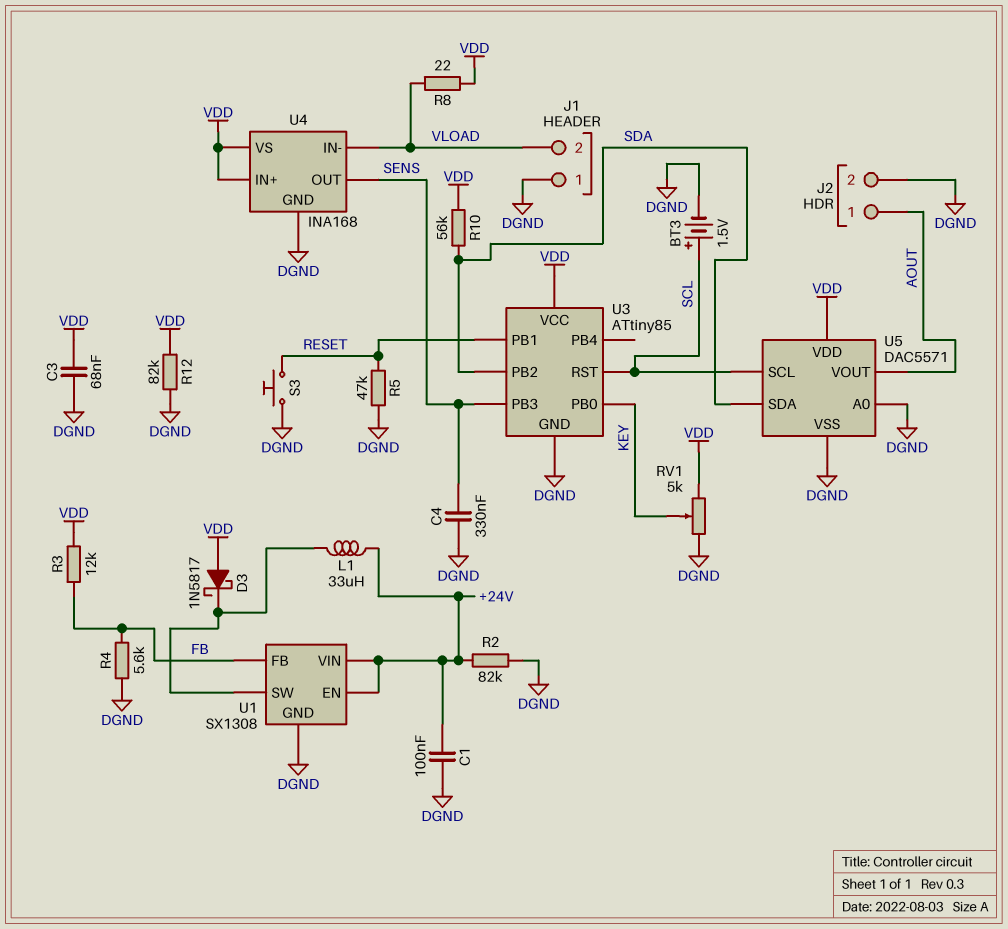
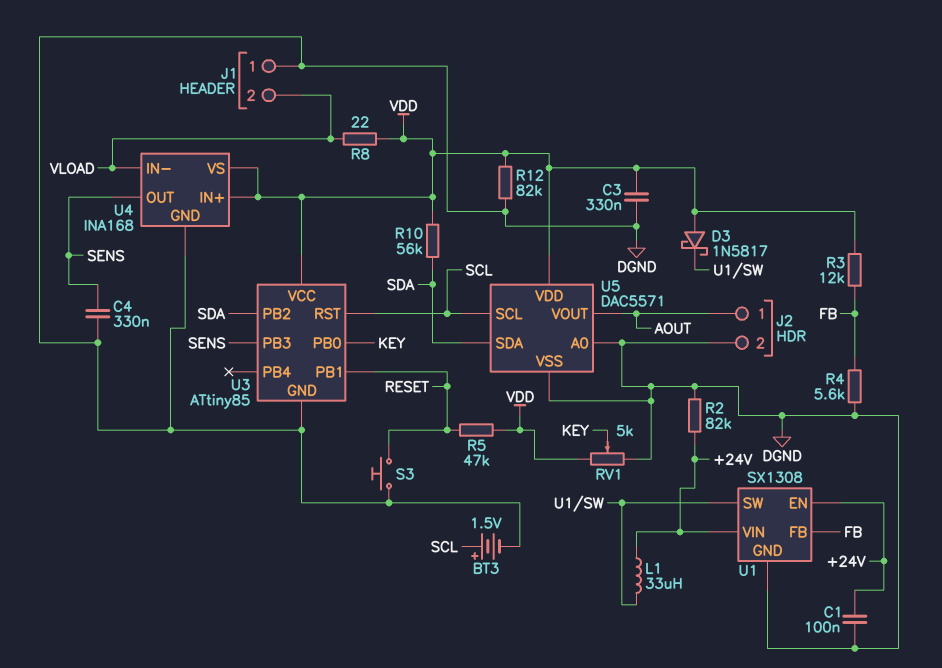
C3: 68nF (DGND, VDD) -> 330nF (DGND, VDD)
R5: 47k (DGND, RESET) -> 47k (RESET, VDD)

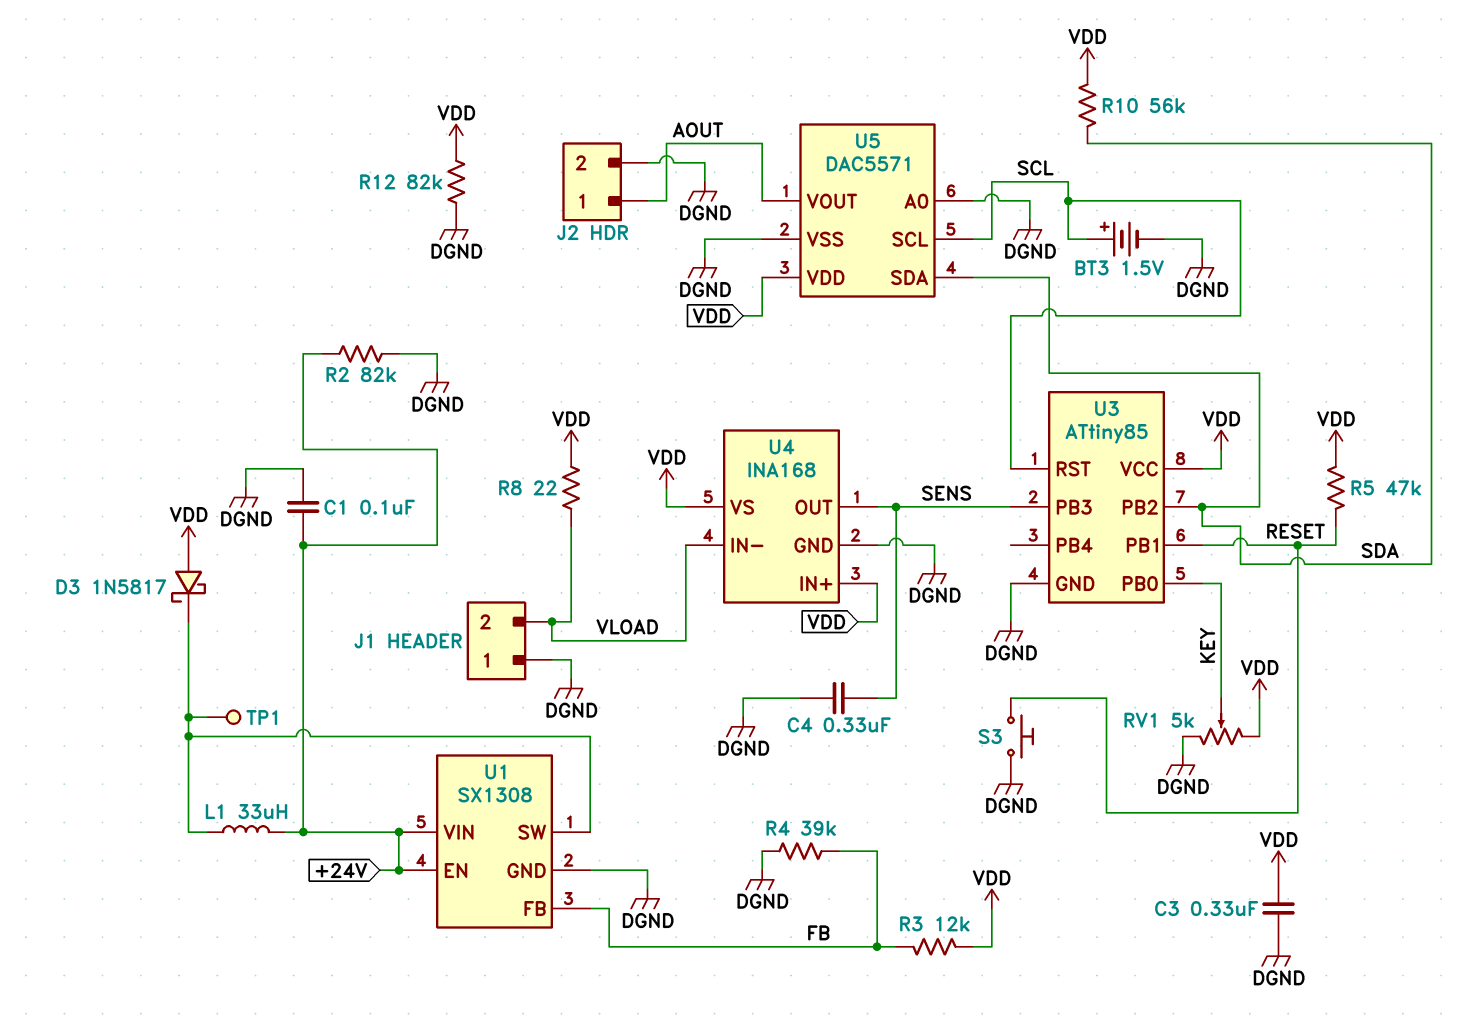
R4: 5.6k (DGND, FB) -> 39k (DGND, FB)
TP1: none -> test point (U1/SW)

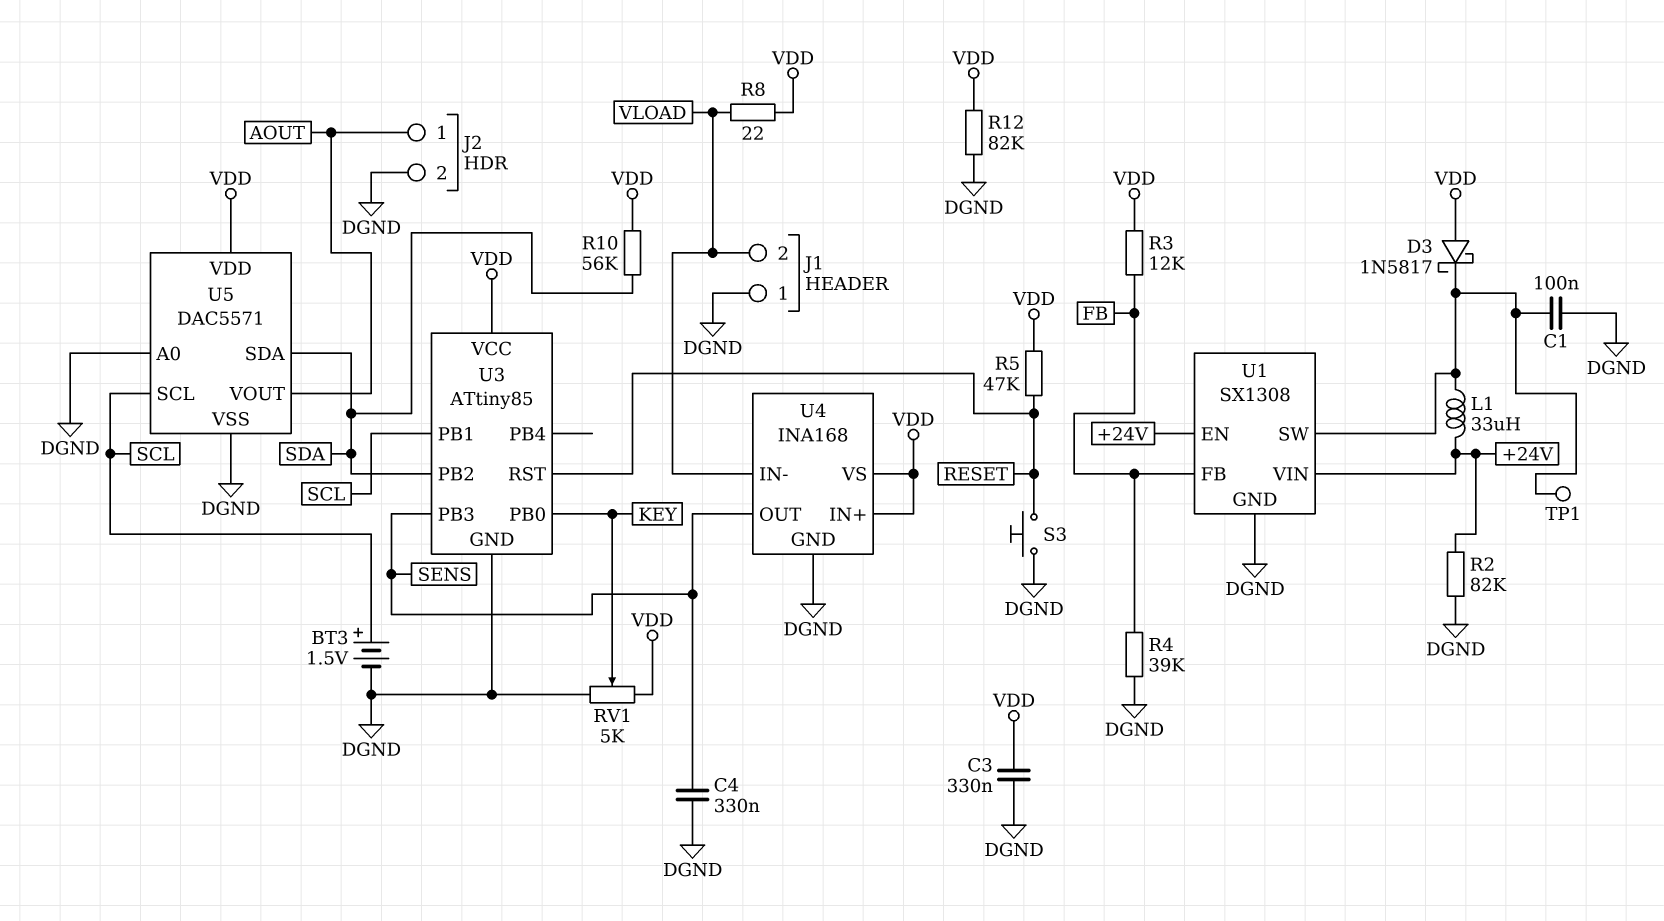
C1: 100nF (+24V, DGND) -> 100nF (DGND, U1/SW)
U3 pin PB1: RESET -> SCL
U3 pin RST: SCL -> RESET

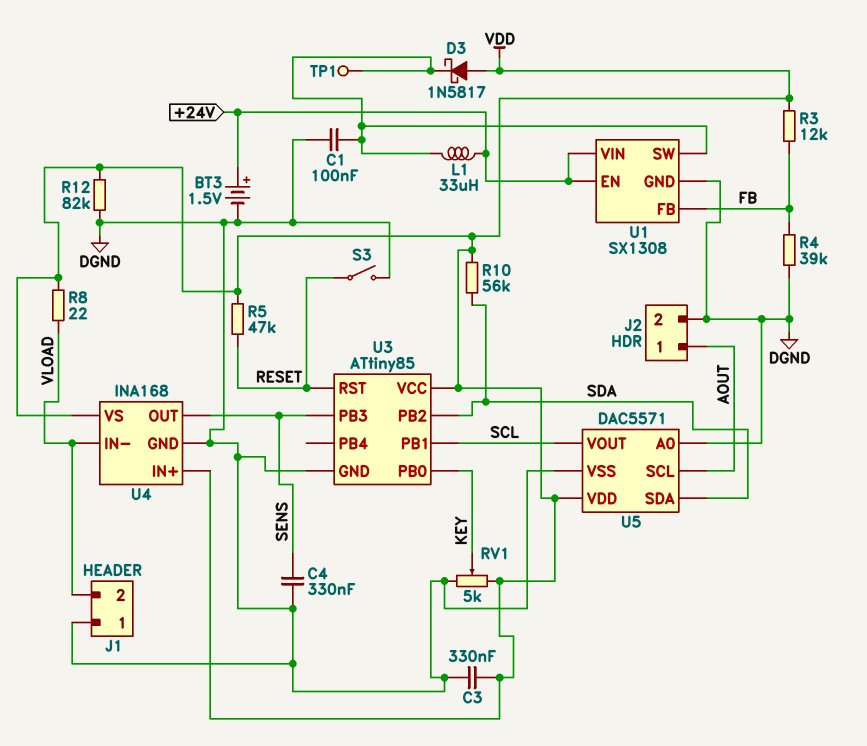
BT3: 1.5V (plus SCL, minus DGND) -> 1.5V (plus +24V, minus DGND)
R2: 82k (+24V, DGND) -> none
S3: button (DGND, RESET) -> switch (DGND, RESET)
U5 pin SCL: SCL -> AOUT
U5 pin VOUT: AOUT -> SCL

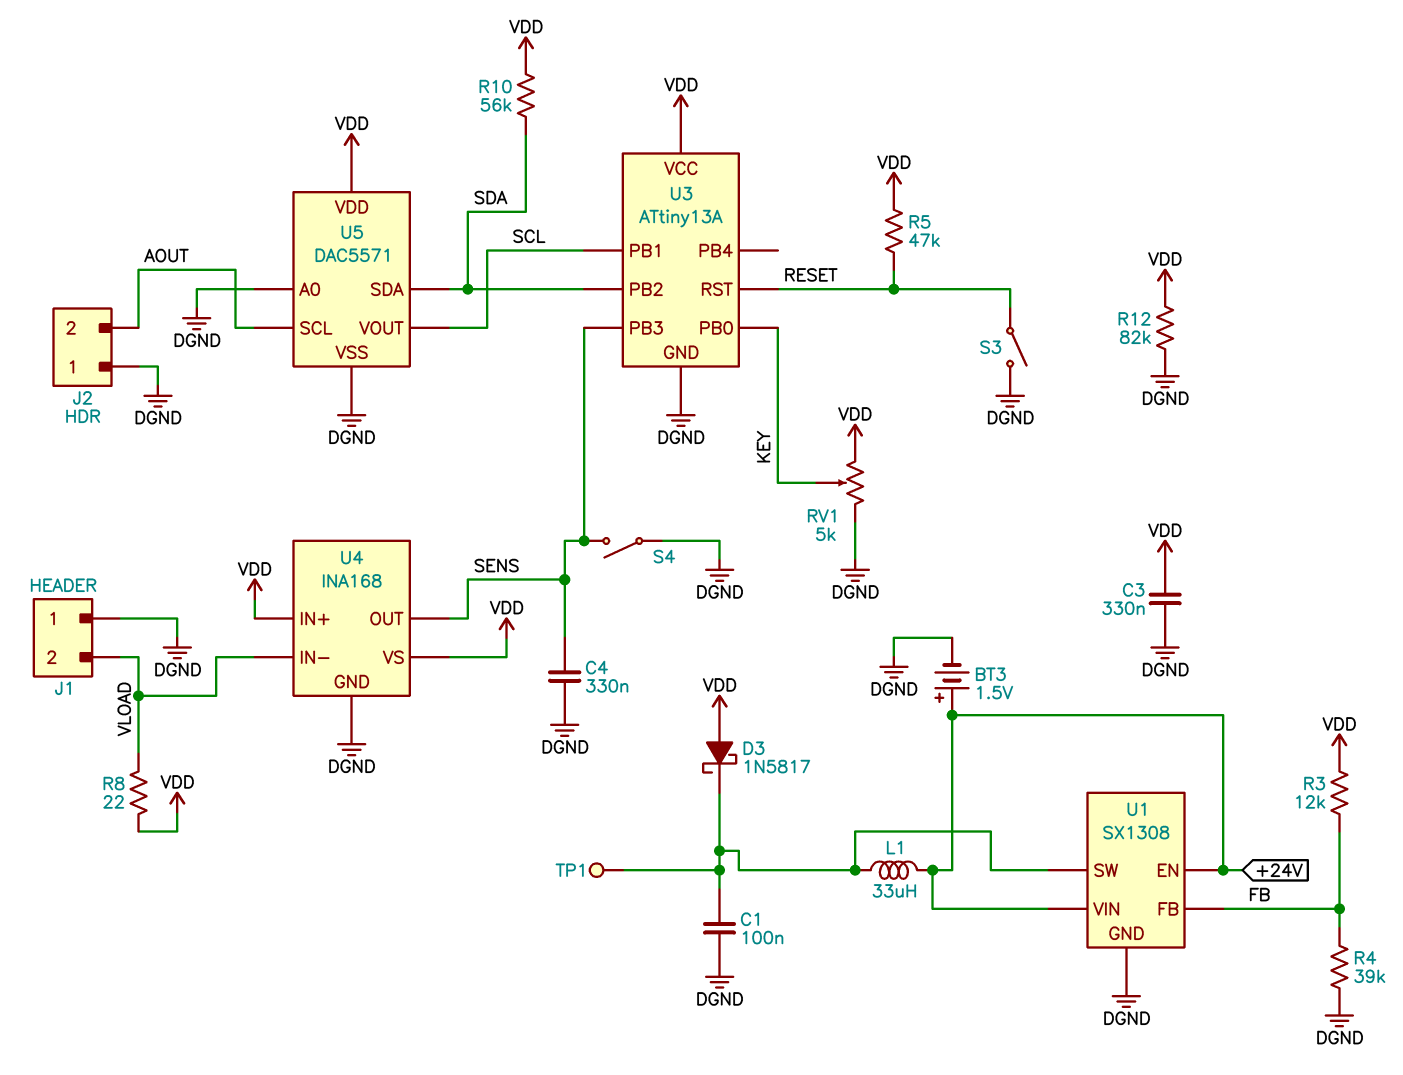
J2 pin 1: AOUT -> DGND
J2 pin 2: DGND -> AOUT
S4: none -> switch (DGND, SENS)
U3: ATtiny85 -> ATtiny13A

